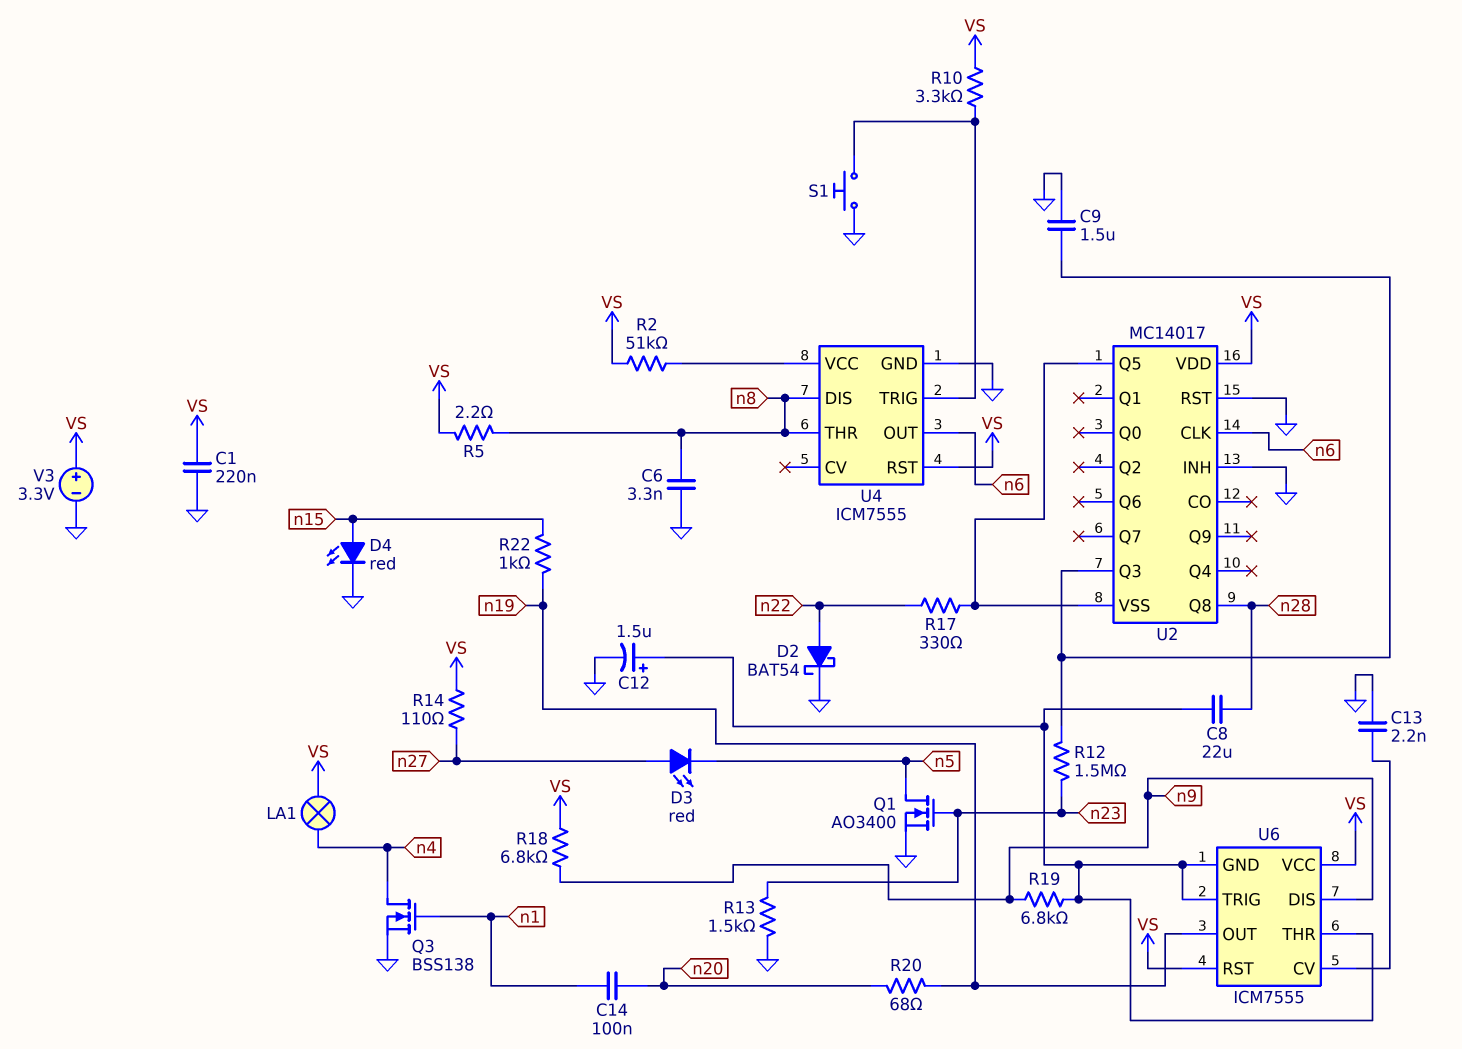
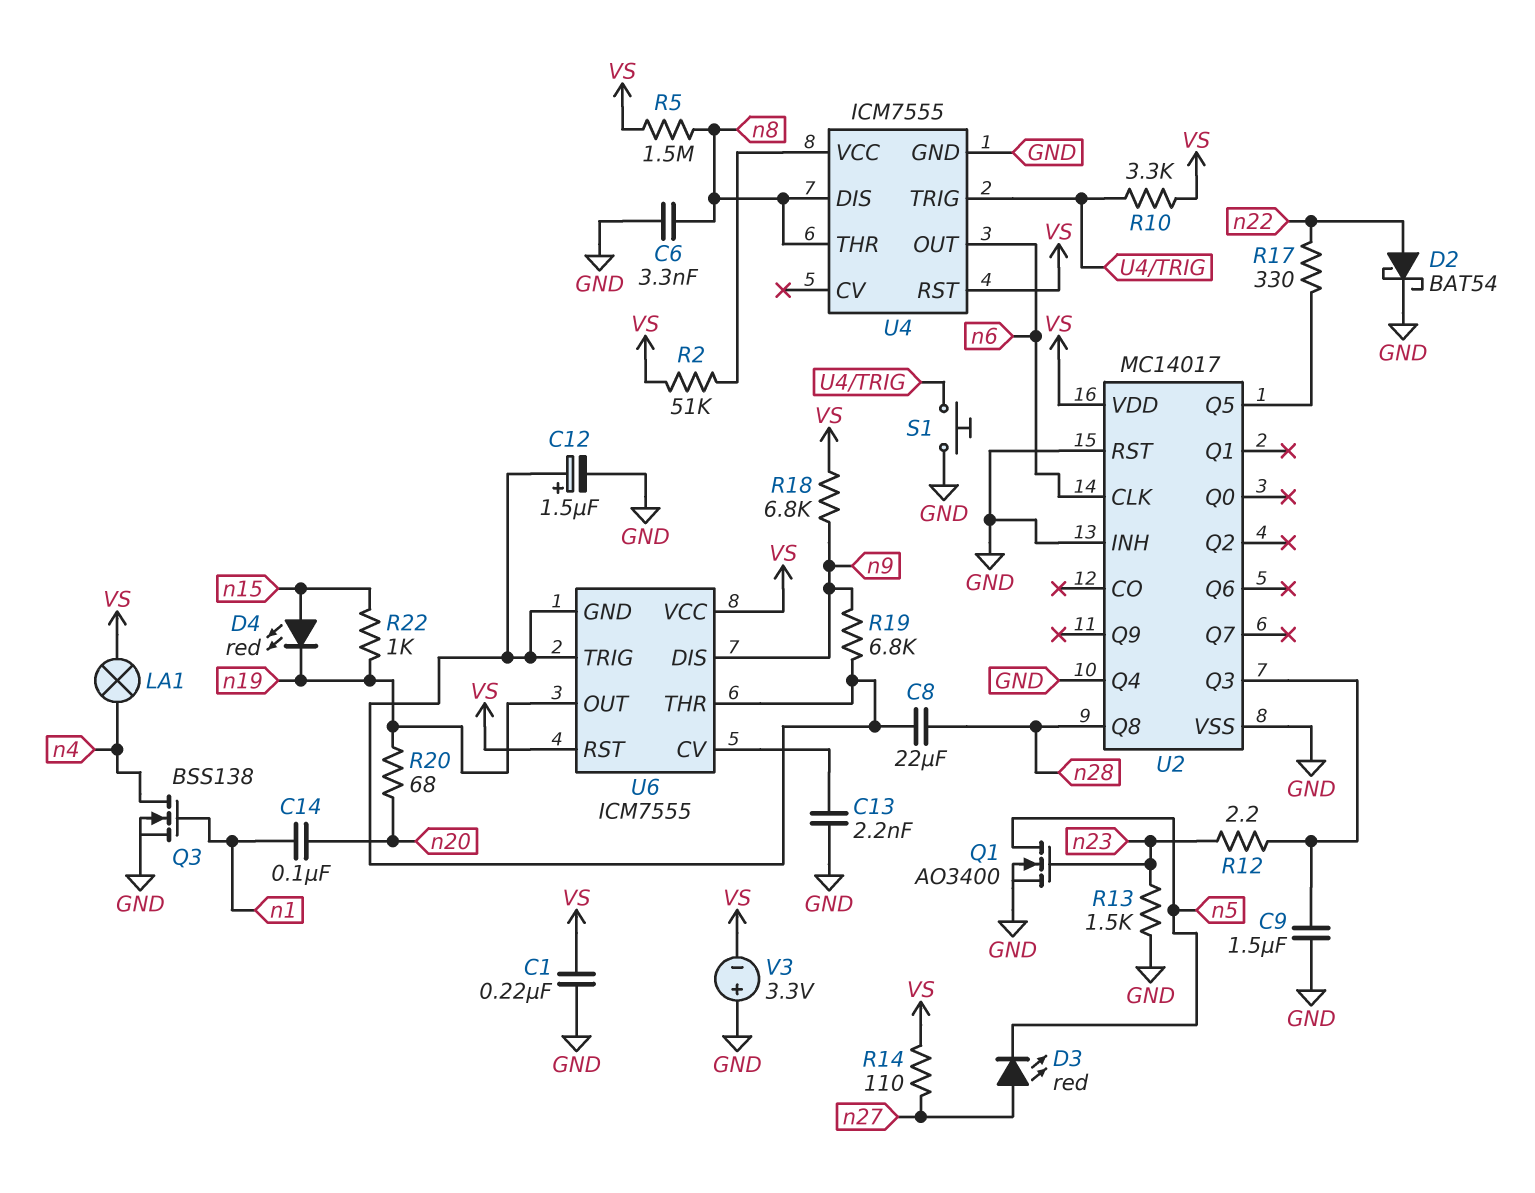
D4: LED red (A n15, K GND) -> LED red (A n15, K n19)
R5: 2.2 (VS, n8) -> 1.5M (VS, n8)
R12: 1.5M (U2/Q3, n23) -> 2.2 (U2/Q3, n23)
U2 pin Q4: none -> GND
U2 pin VSS: U2/Q5 -> GND
V3: 3.3V (plus VS, minus GND) -> 3.3V (plus GND, minus VS)

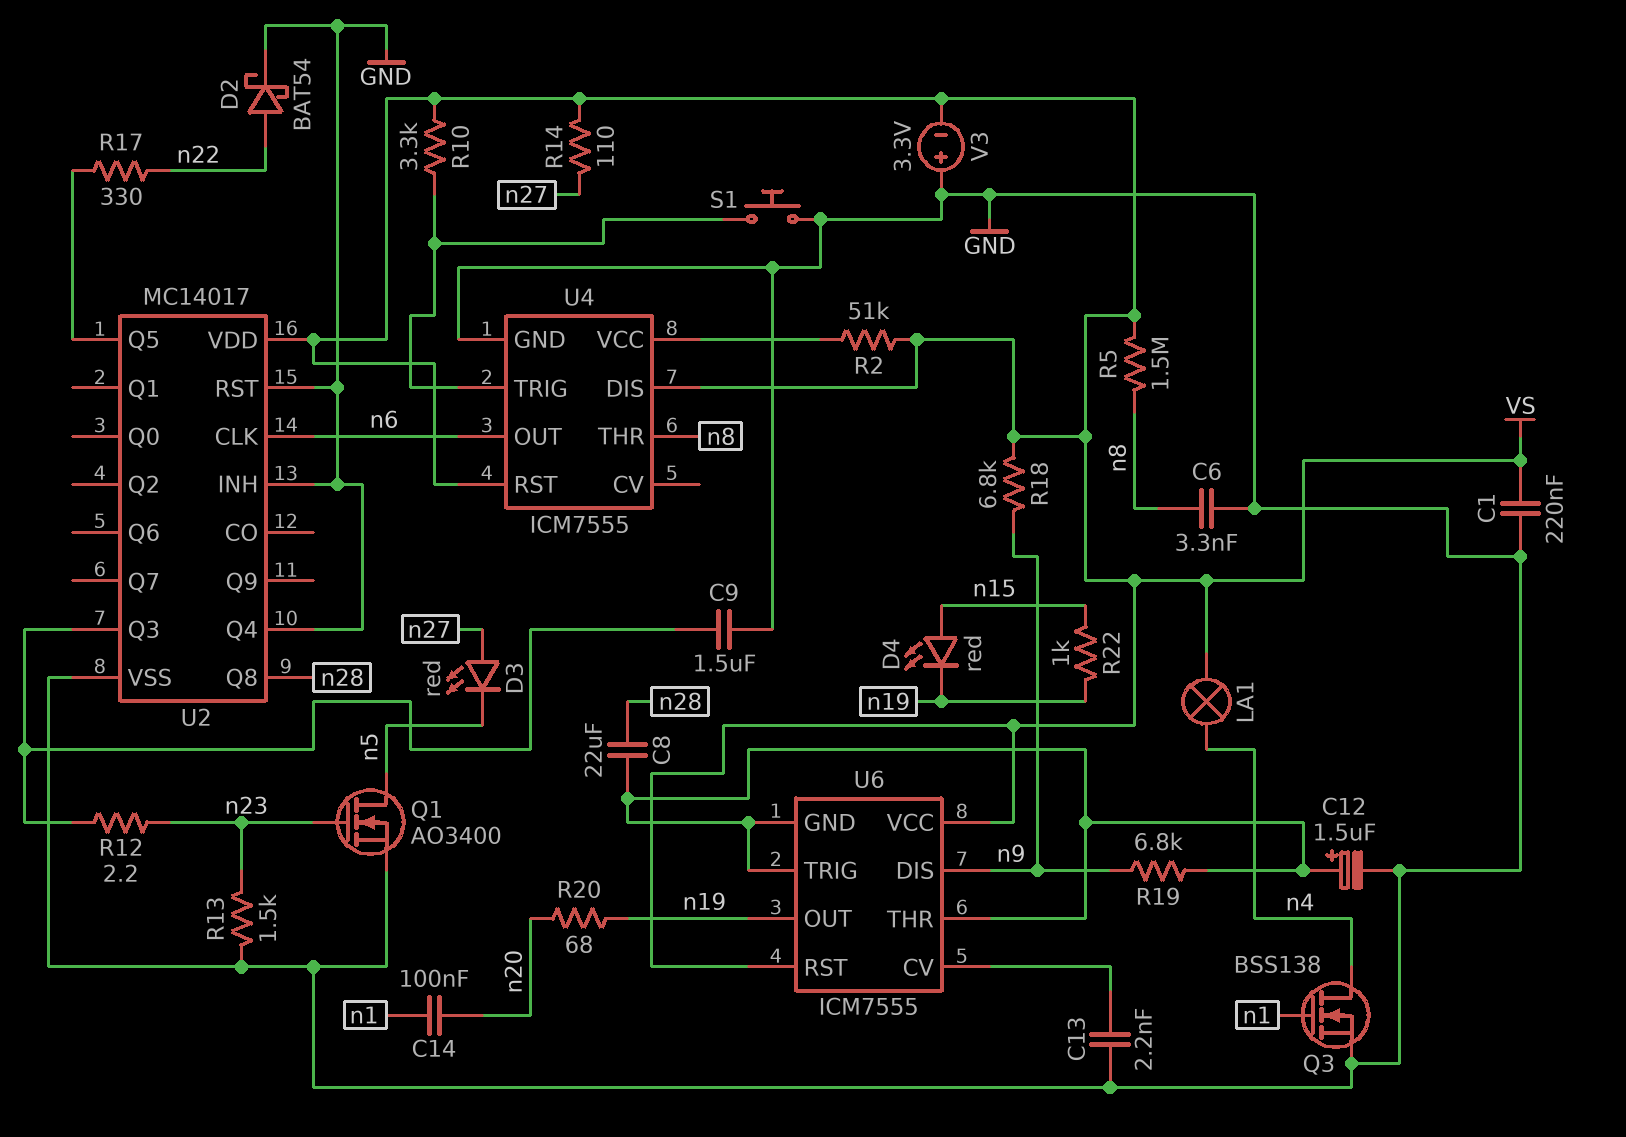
U4 pin DIS: n8 -> VS

